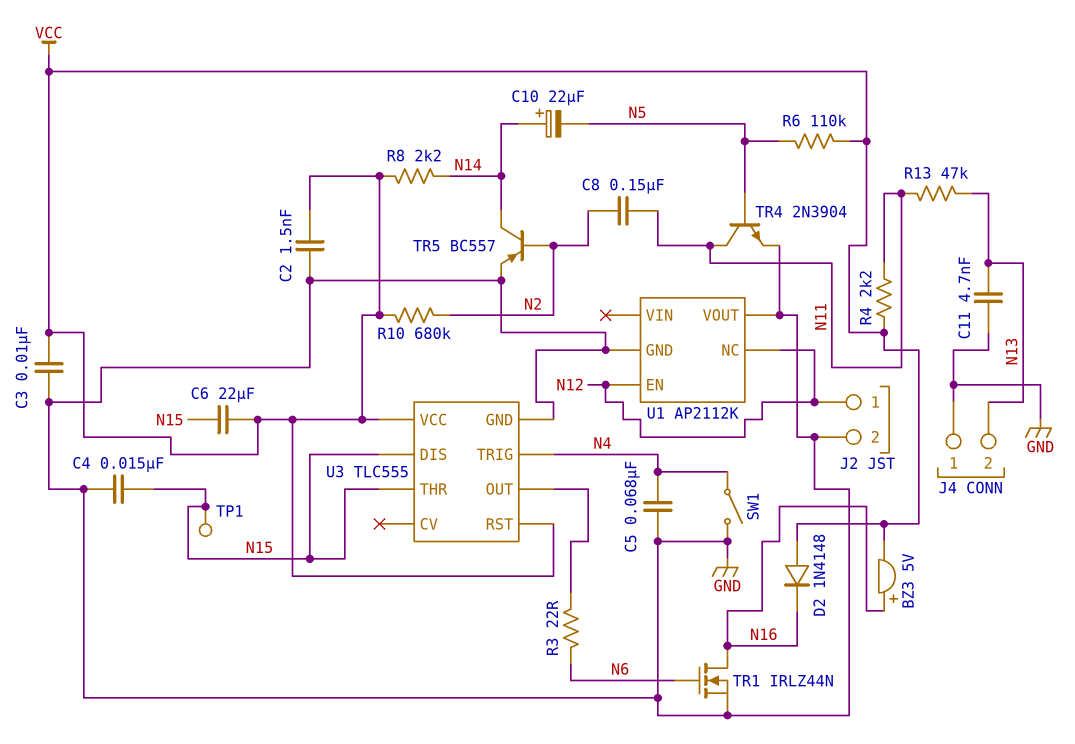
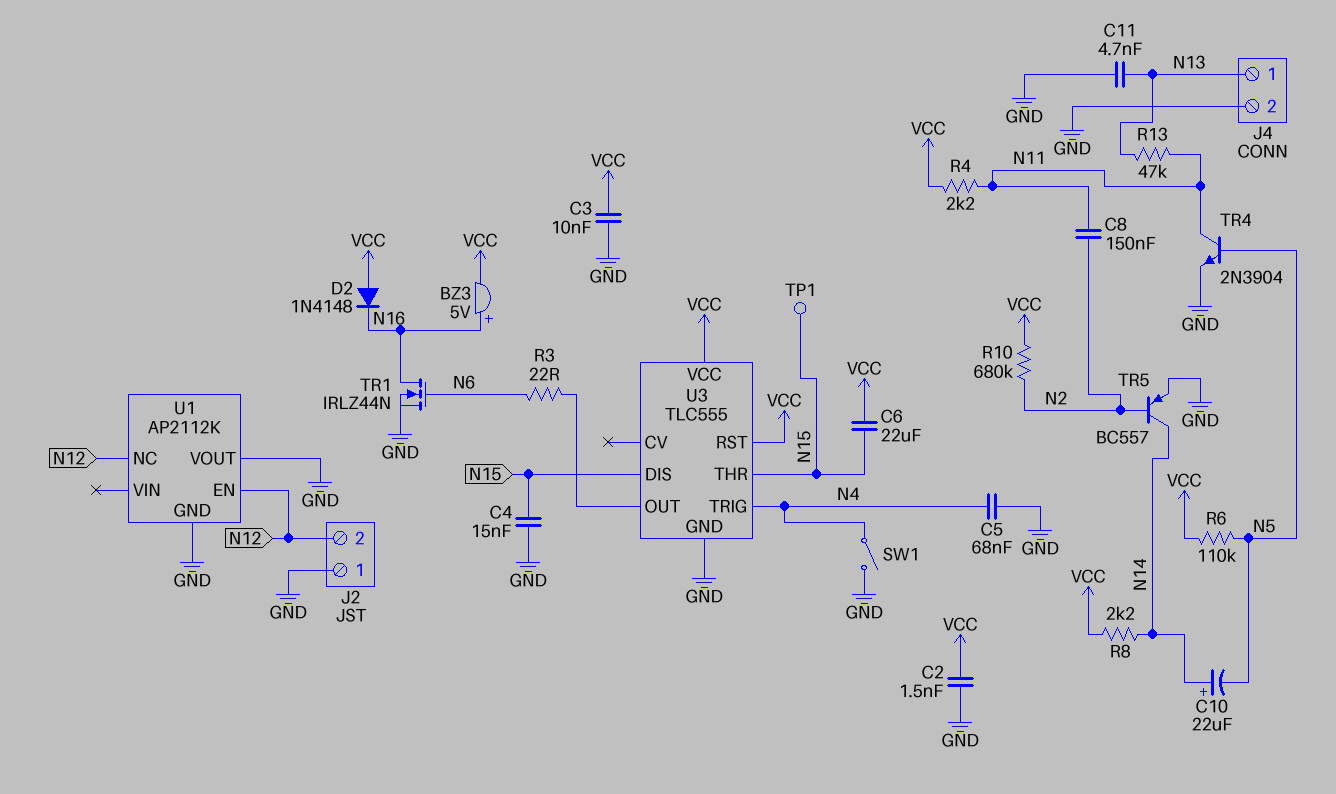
J2 pin 1: N12 -> GND
J2 pin 2: GND -> N12
J4 pin 1: GND -> N13
J4 pin 2: N13 -> GND

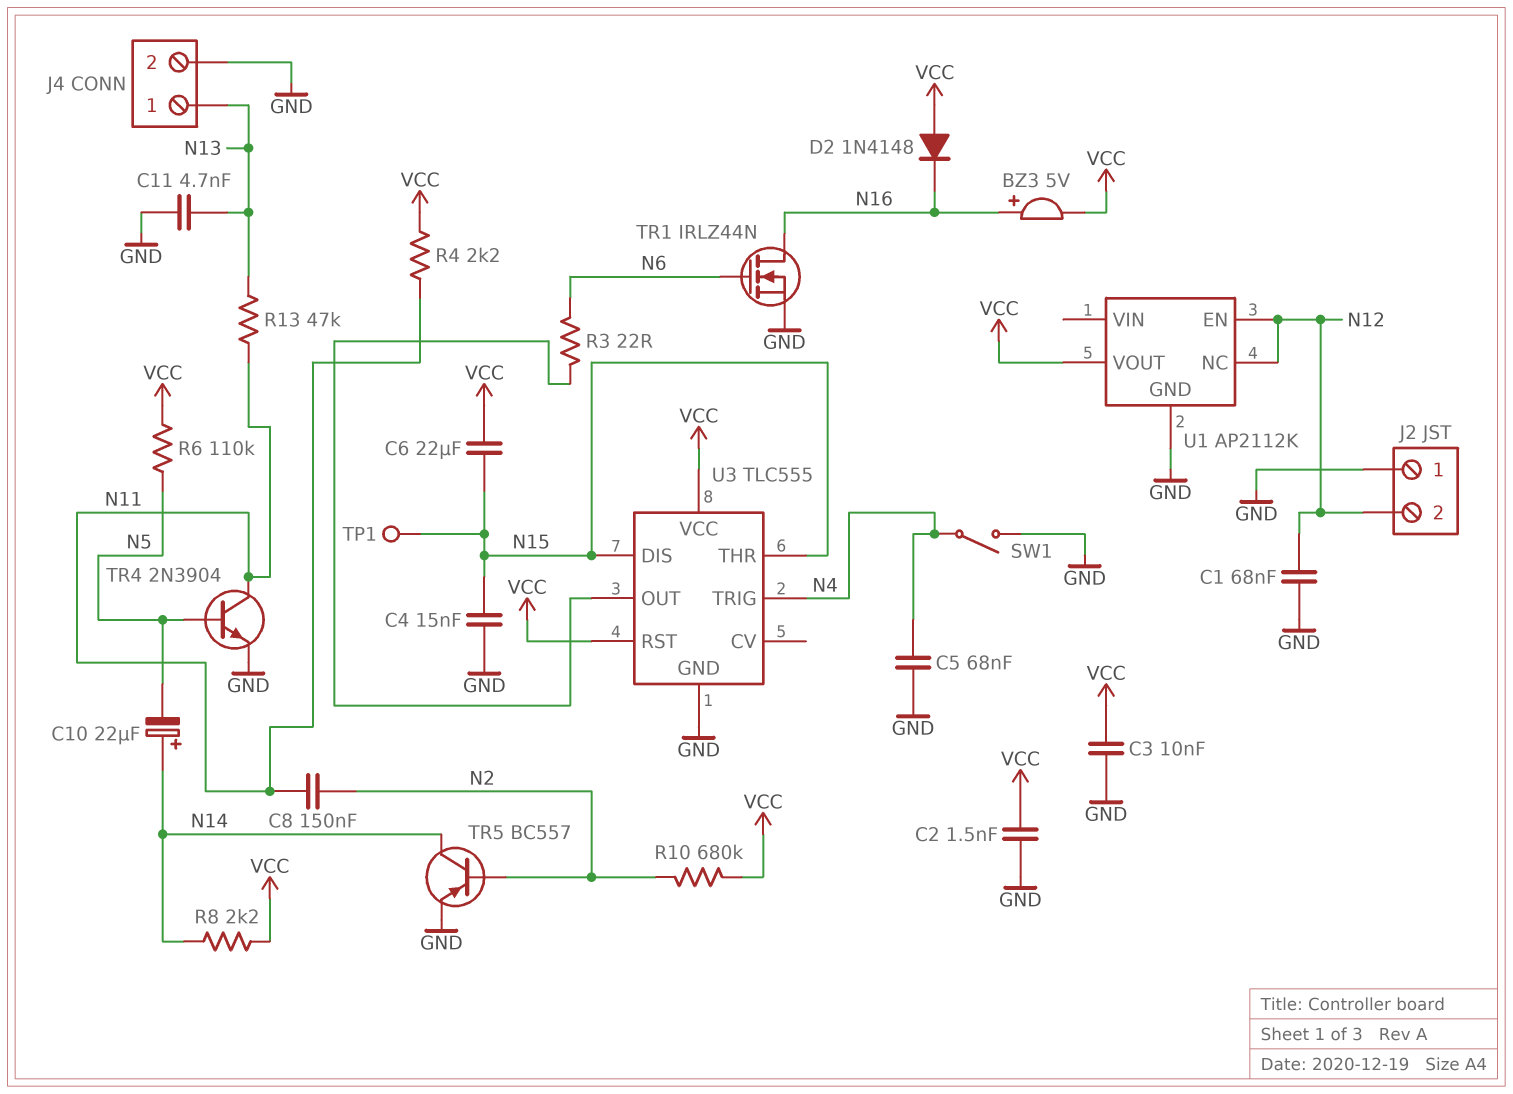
C1: none -> 68nF (GND, N12)
U1 pin VOUT: GND -> VCC

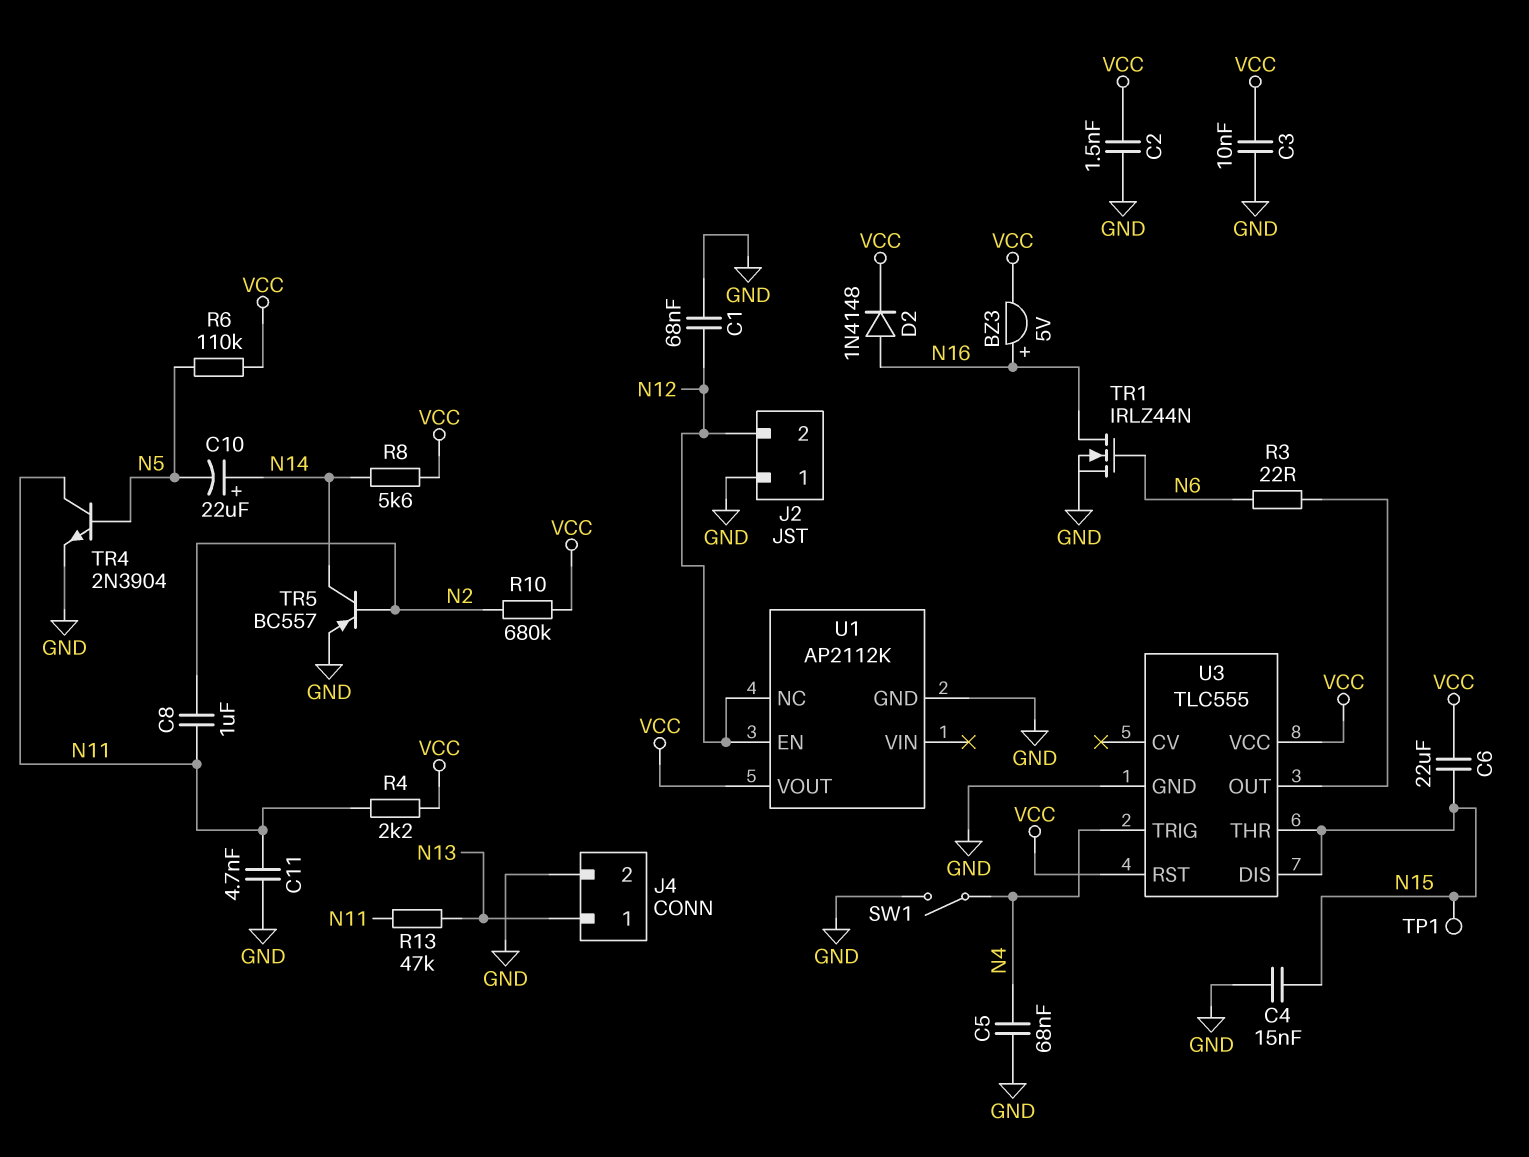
C8: 150nF (N2, N11) -> 1uF (N2, N11)
C11: 4.7nF (GND, N13) -> 4.7nF (GND, N11)
D2: diode 1N4148 (A VCC, K N16) -> diode 1N4148 (A N16, K VCC)
R8: 2.2k (N14, VCC) -> 5.6k (N14, VCC)

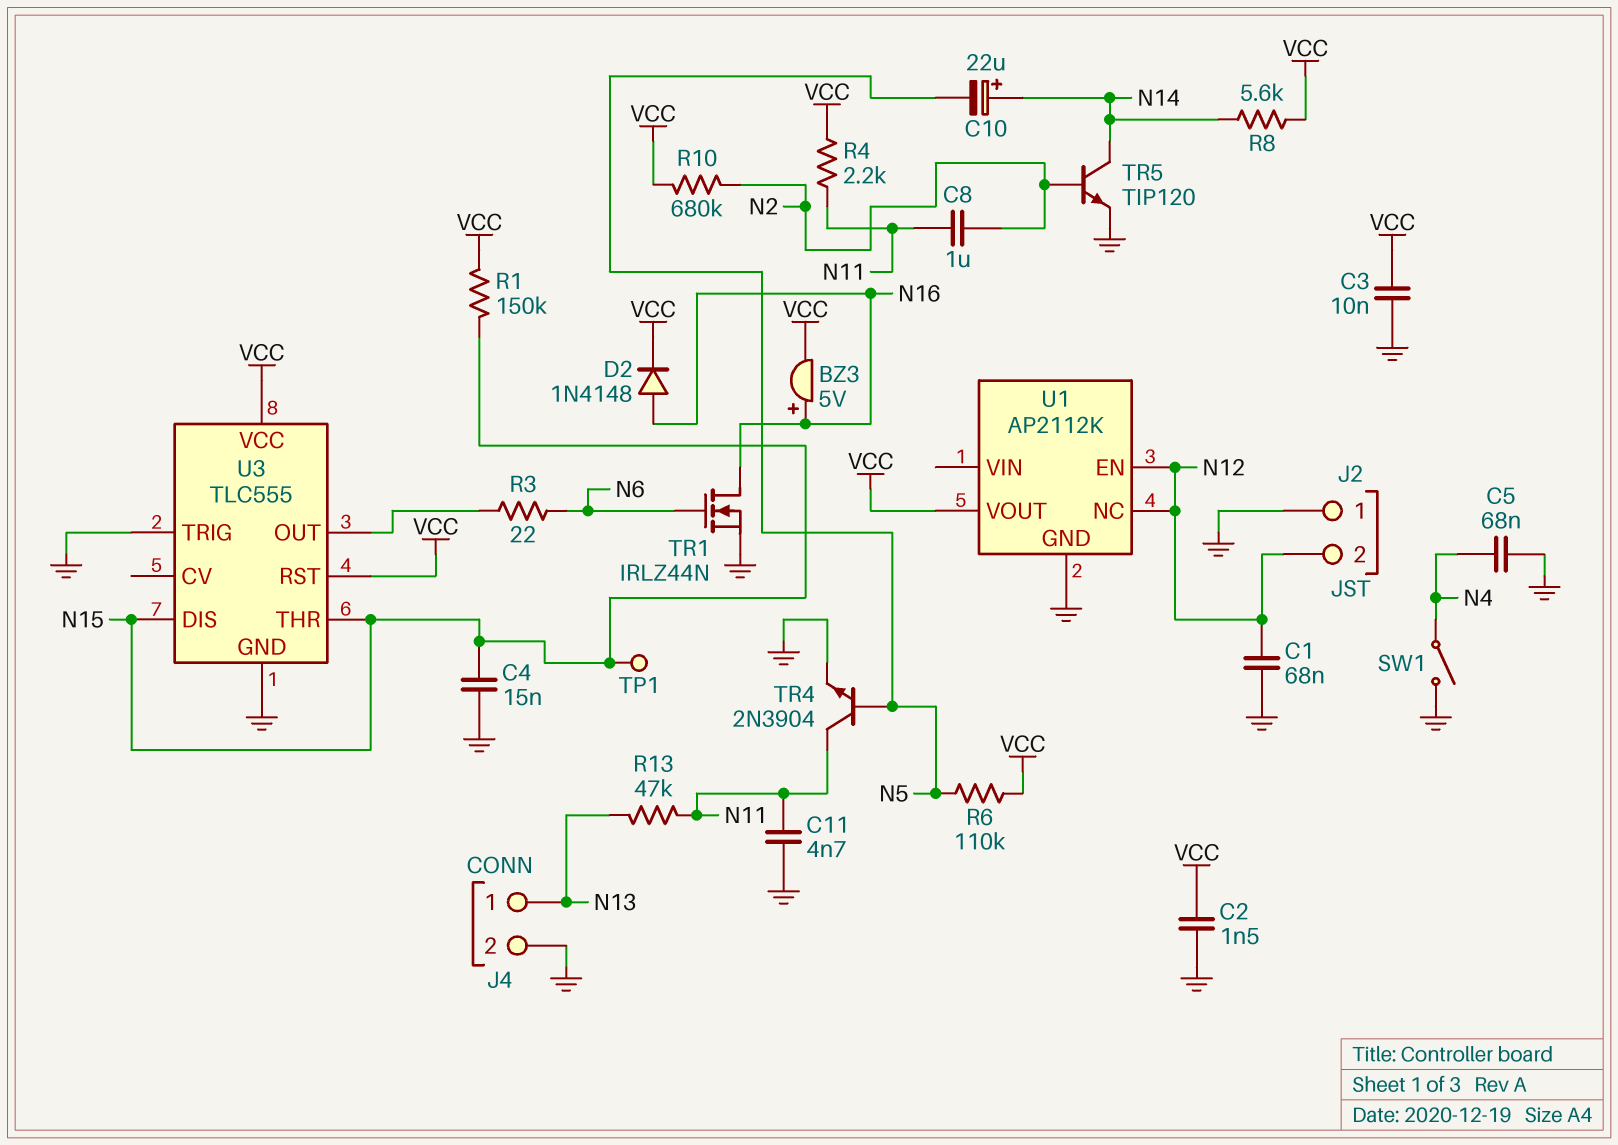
C6: 22uF (N15, VCC) -> none
R1: none -> 150k (N15, VCC)
TR5: PNP BC557 (B N2, C N14, E GND) -> NPN TIP120 (B N2, C N14, E GND)
U3 pin TRIG: N4 -> GND

